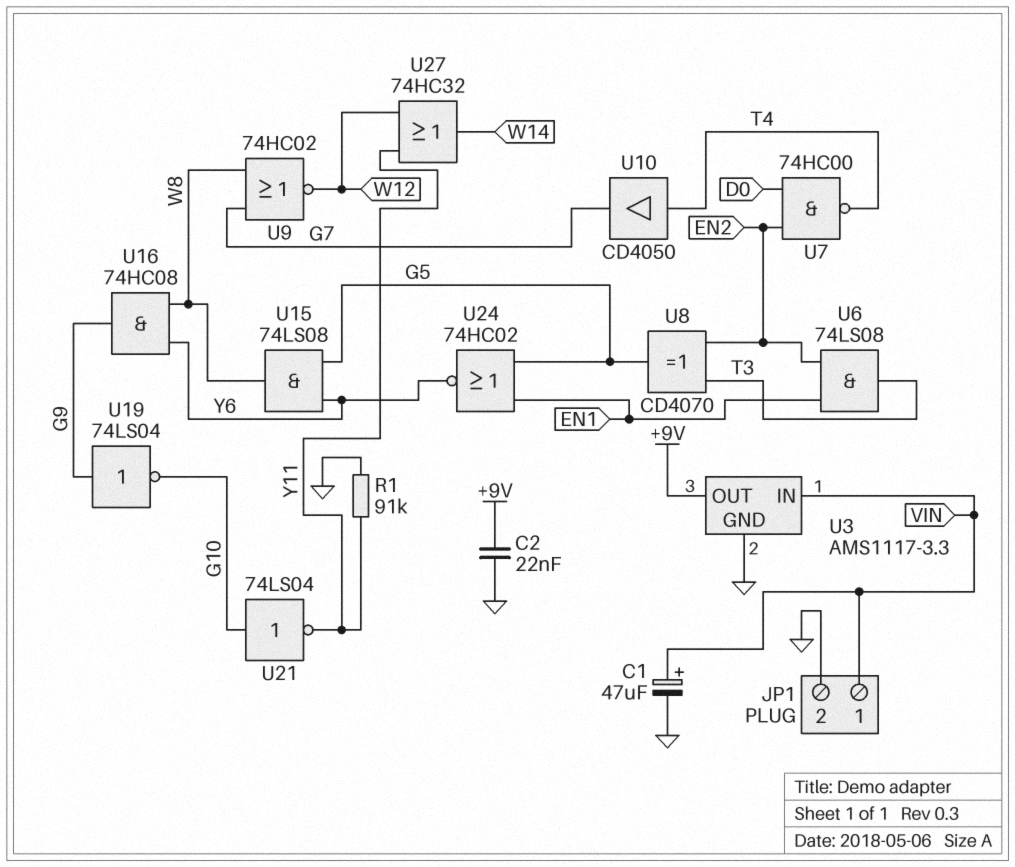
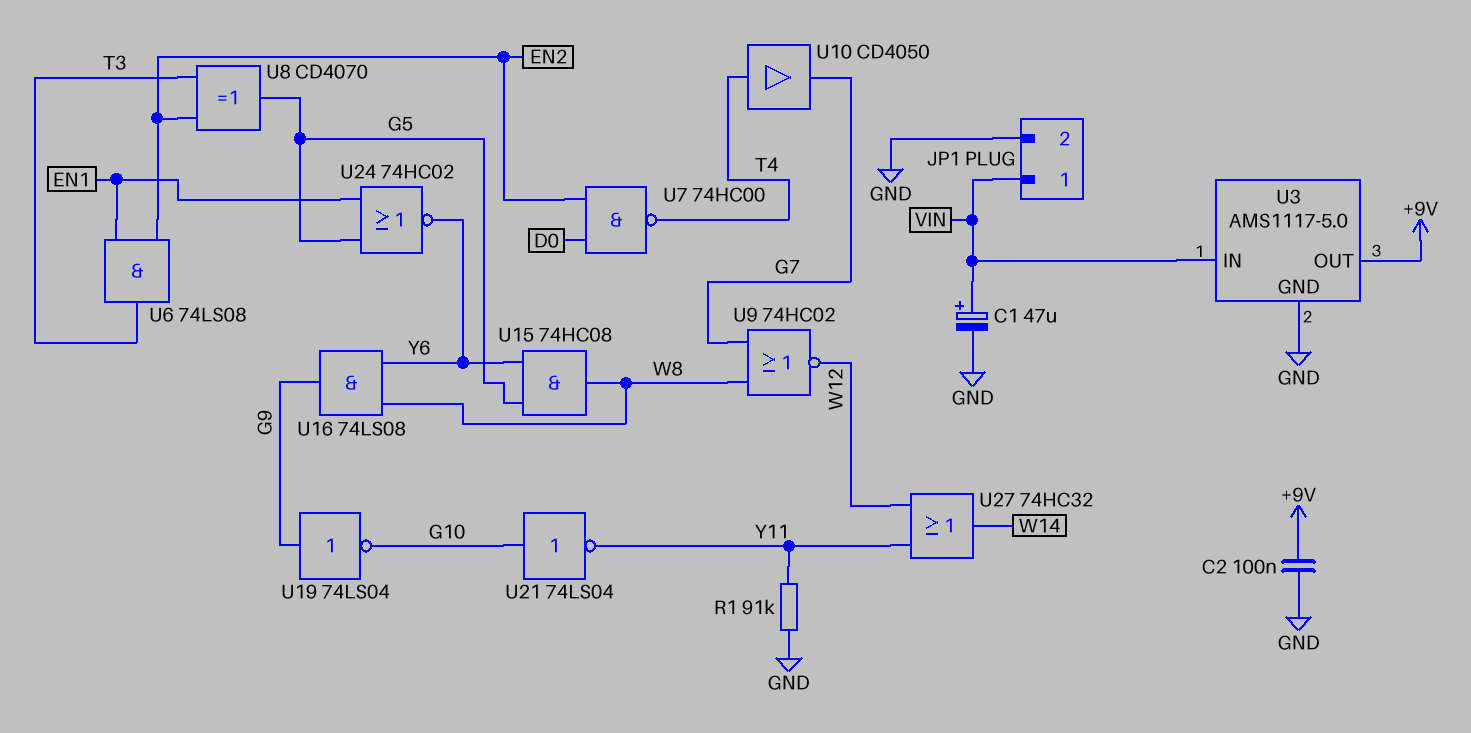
C2: 22nF (+9V, GND) -> 100nF (+9V, GND)
U3: AMS1117-3.3 -> AMS1117-5.0
U15: AND 74LS08 (in G5, in Y6, out W8) -> AND 74HC08 (in G5, in Y6, out W8)
U16: AND 74HC08 (in W8, in Y6, out G9) -> AND 74LS08 (in W8, in Y6, out G9)

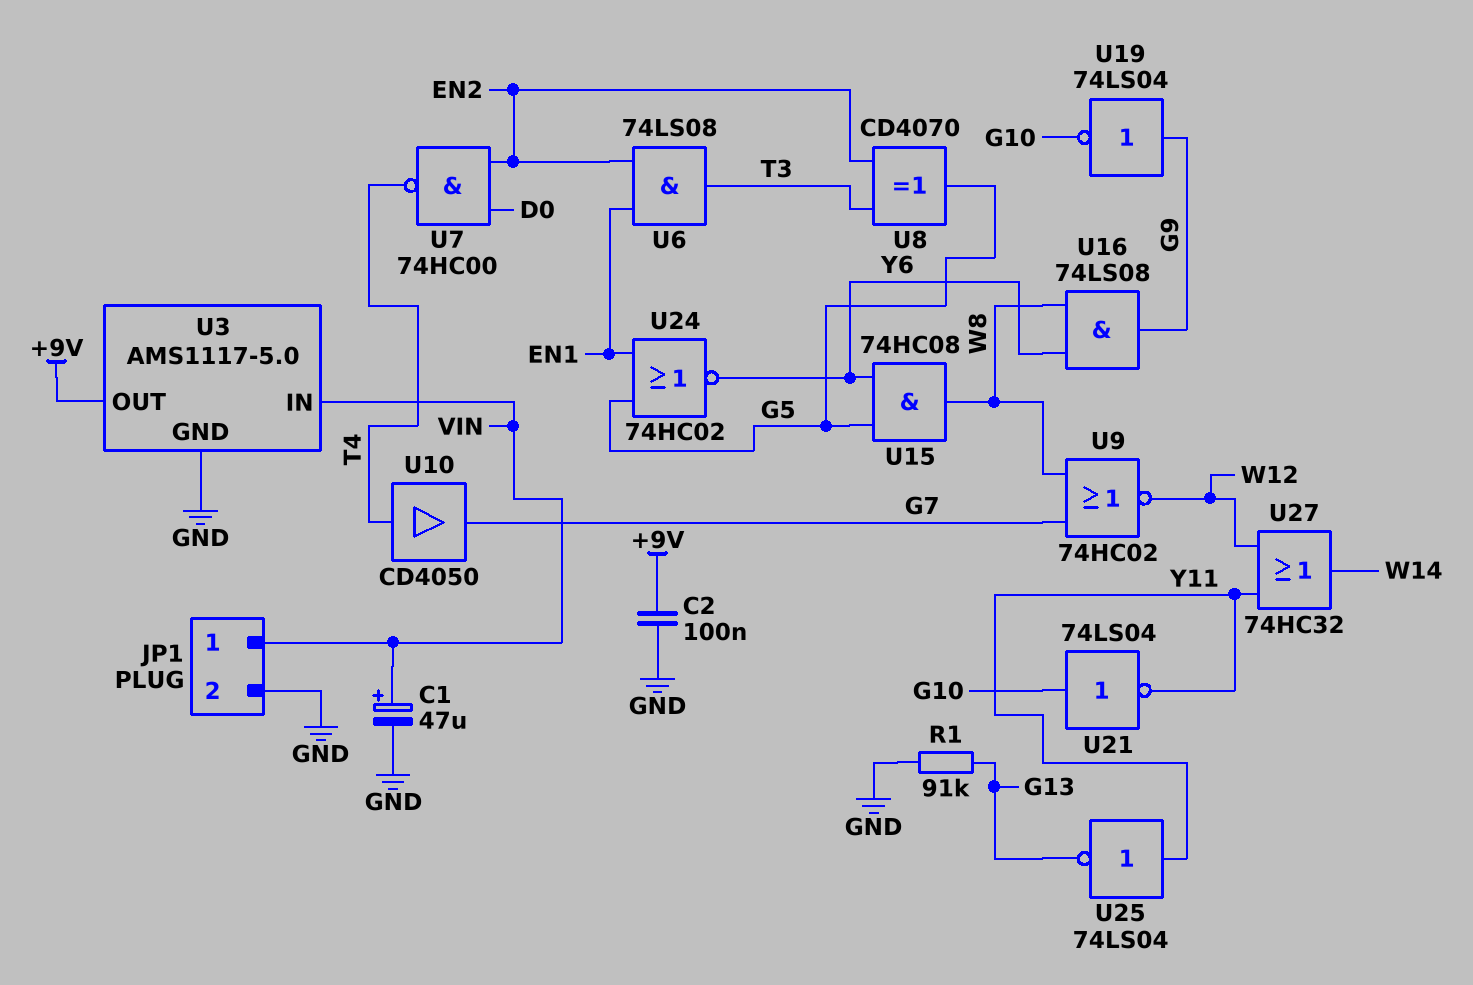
R1: 91k (GND, Y11) -> 91k (G13, GND)
U25: none -> NOT 74LS04 (in Y11, out G13)

